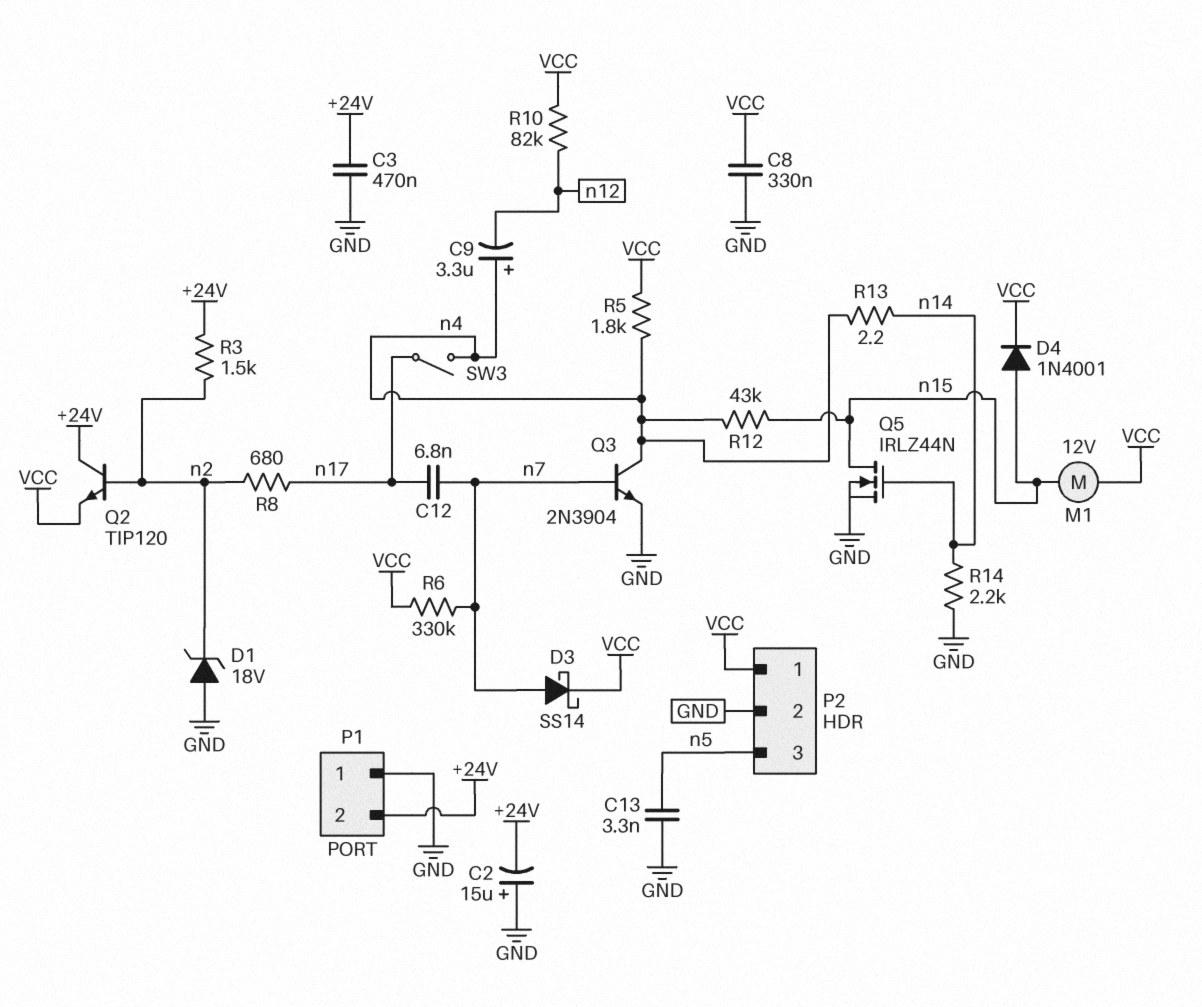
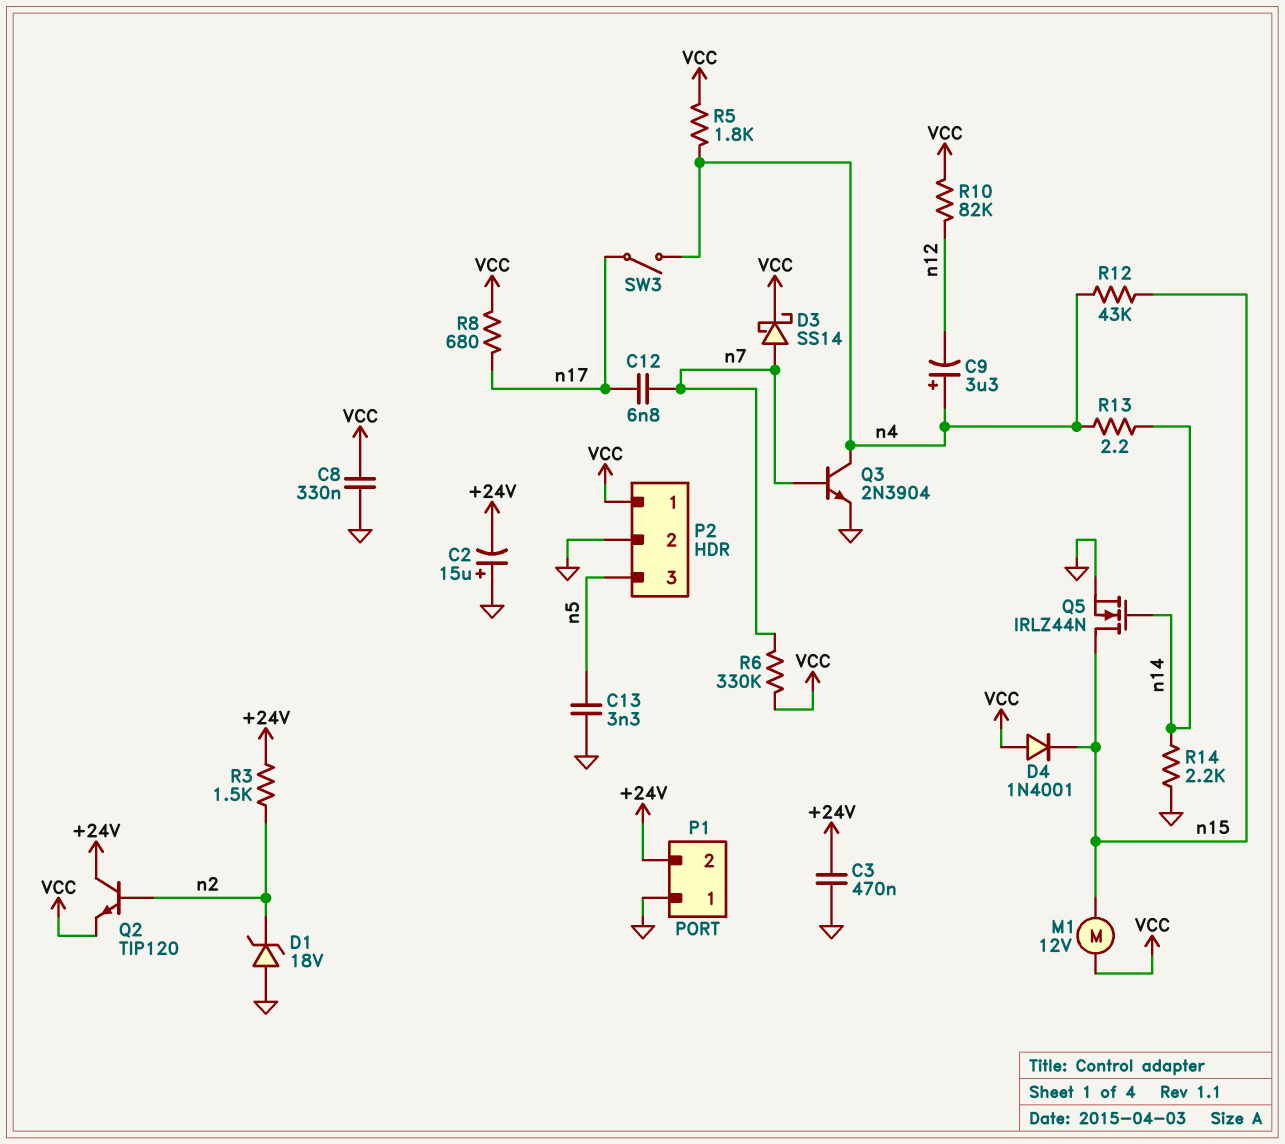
D4: diode 1N4001 (A n15, K VCC) -> diode 1N4001 (A VCC, K n15)
R8: 680 (n2, n17) -> 680 (VCC, n17)

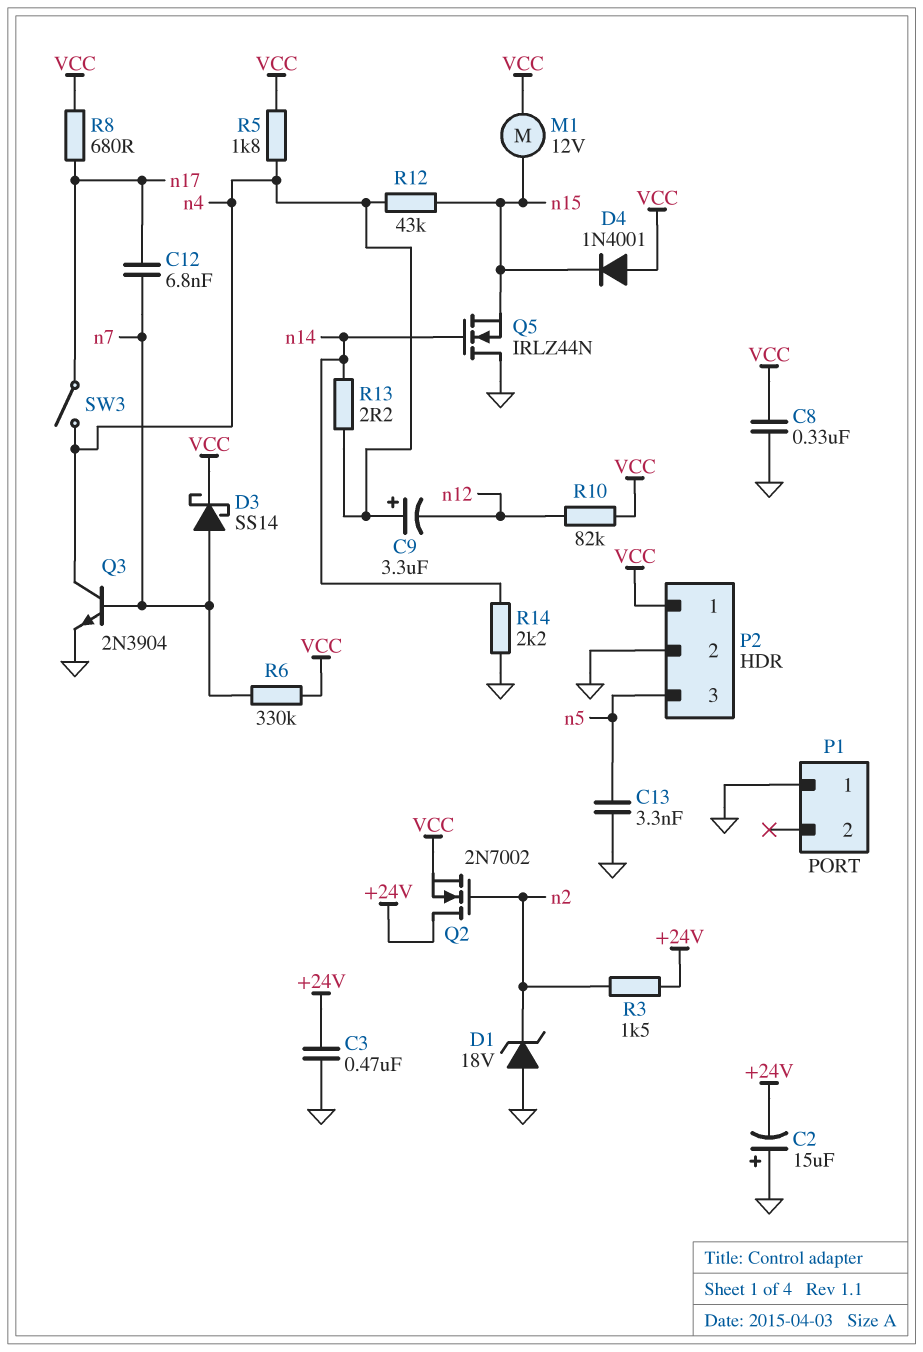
P1 pin 2: +24V -> none
Q2: NPN TIP120 (B n2, C +24V, E VCC) -> NMOS 2N7002 (G n2, D +24V, S VCC)
Q5: NMOS IRLZ44N (G n14, D n15, S GND) -> NMOS IRLZ44N (G n14, D GND, S n15)

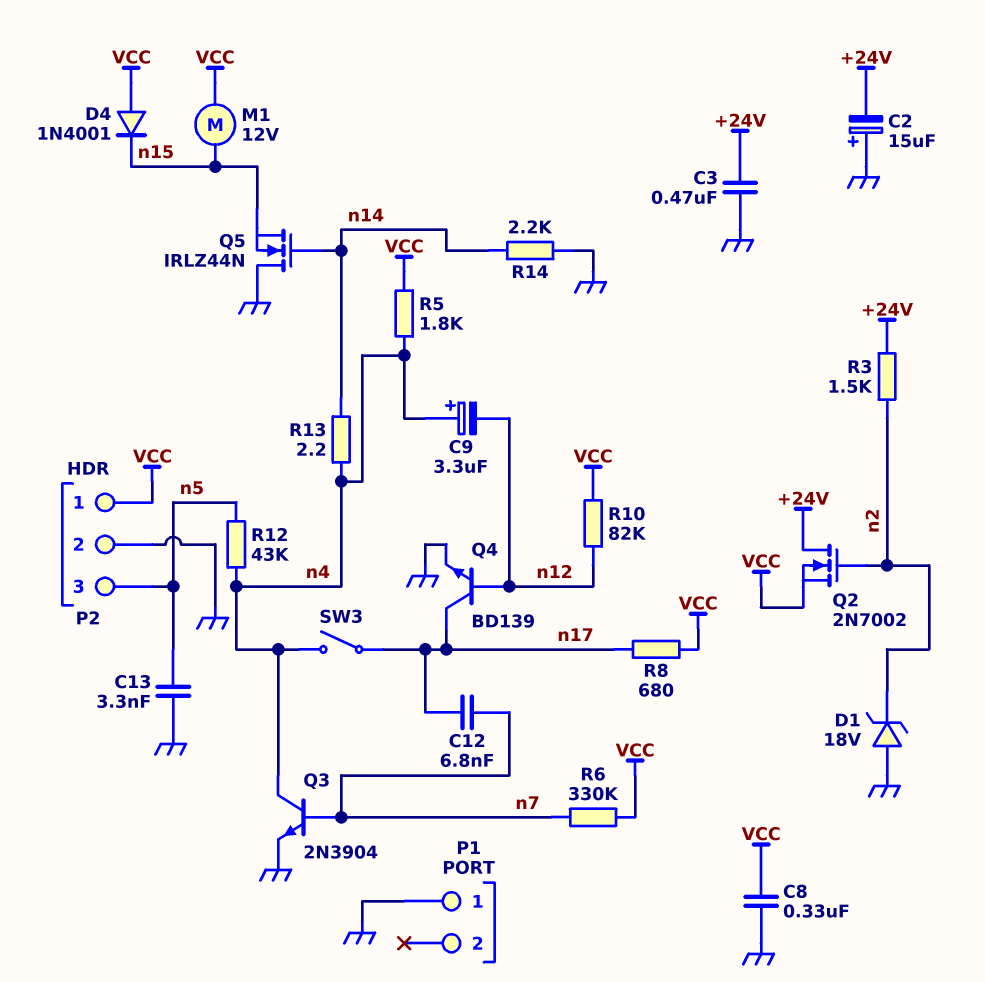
D3: schottky SS14 (A n7, K VCC) -> none
Q4: none -> NPN BD139 (B n12, C n17, E GND)
R12: 43k (n4, n15) -> 43k (n4, n5)

